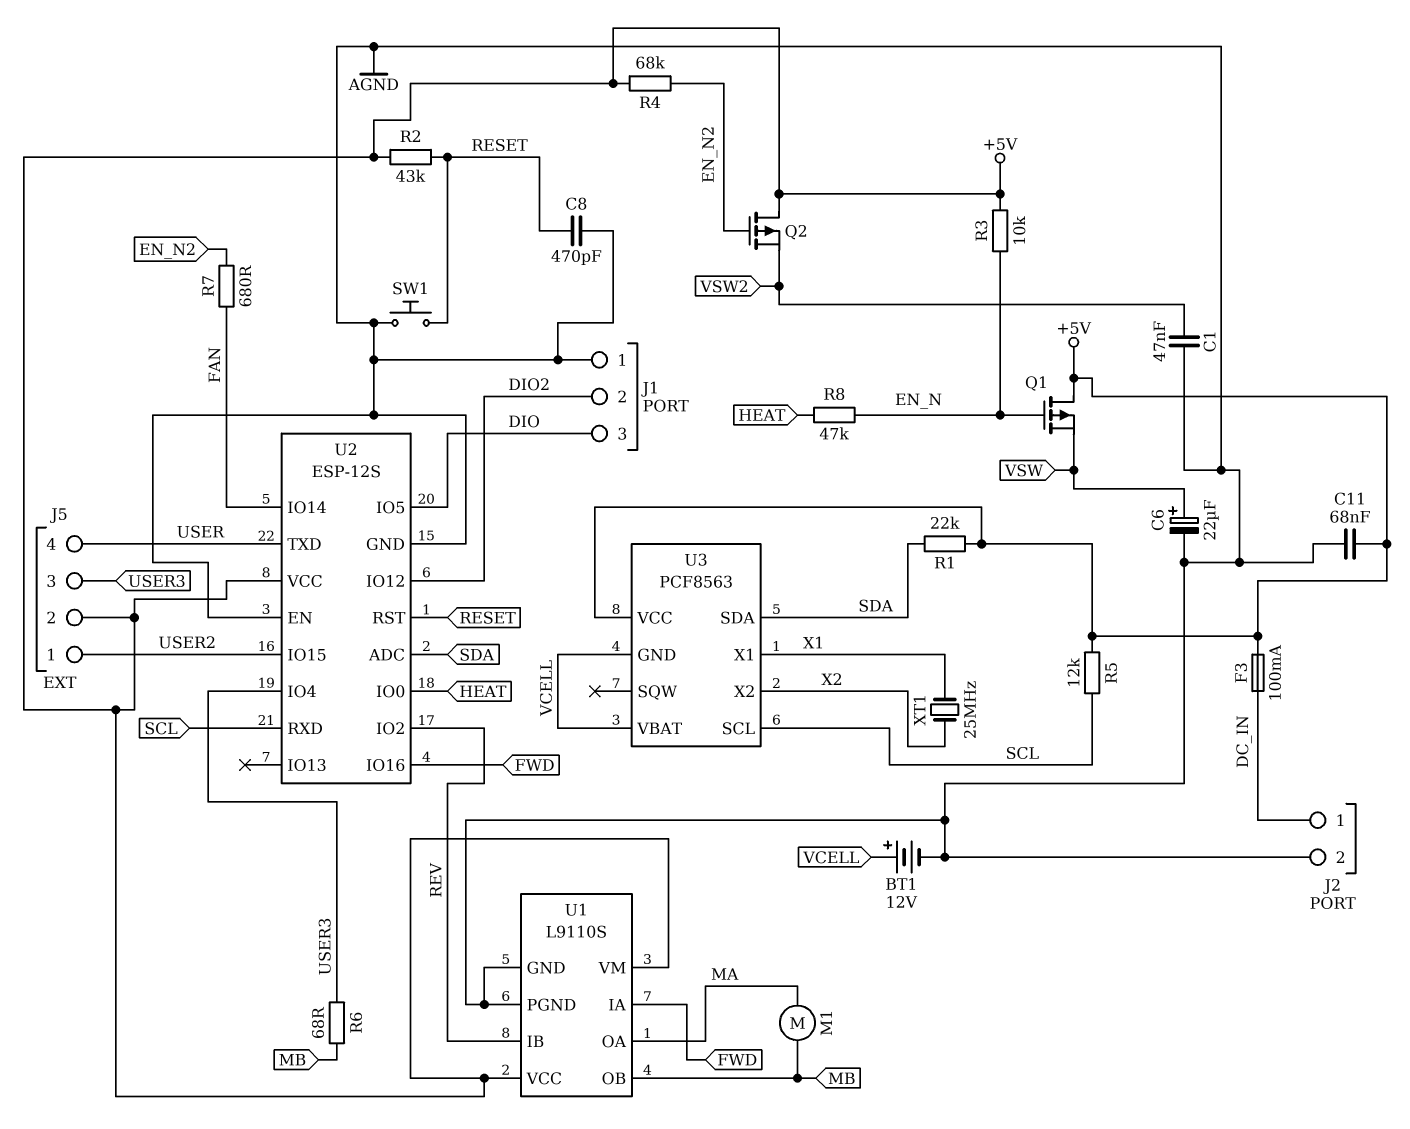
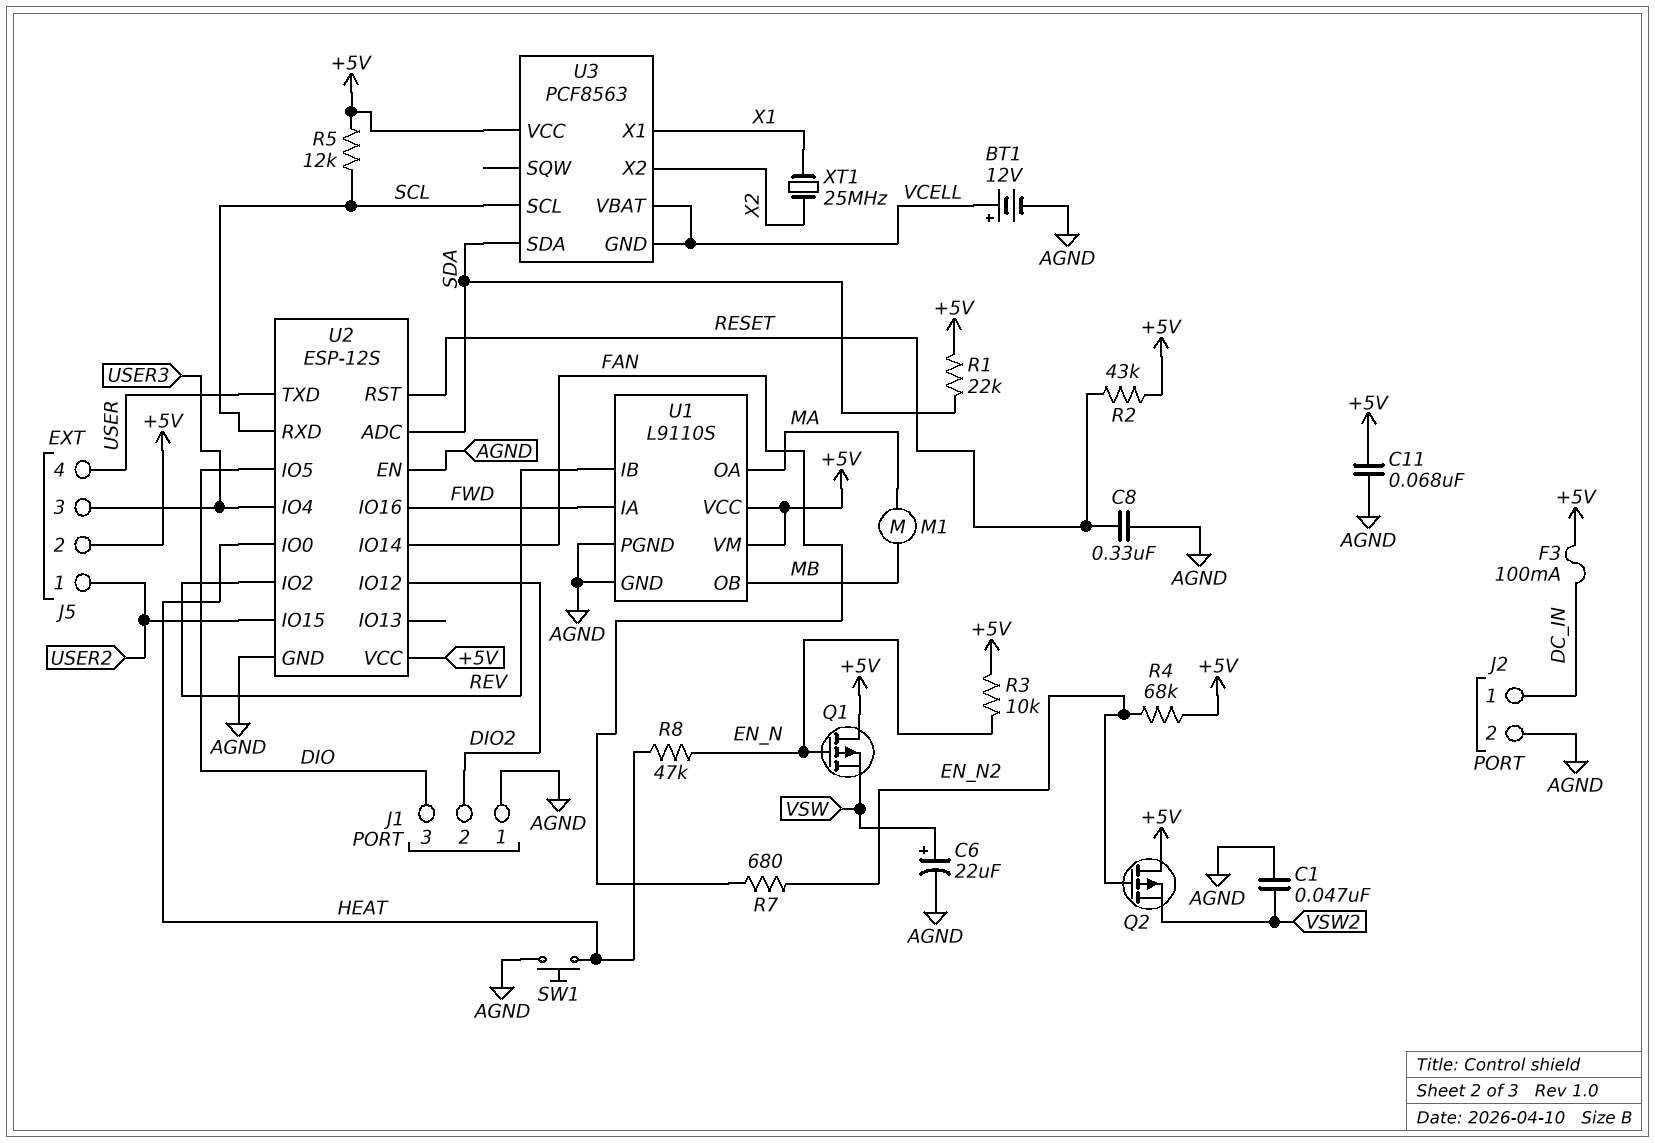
C8: 470pF (AGND, RESET) -> 330nF (AGND, RESET)
R6: 68 (MB, USER3) -> none
SW1: button (AGND, RESET) -> button (AGND, HEAT)

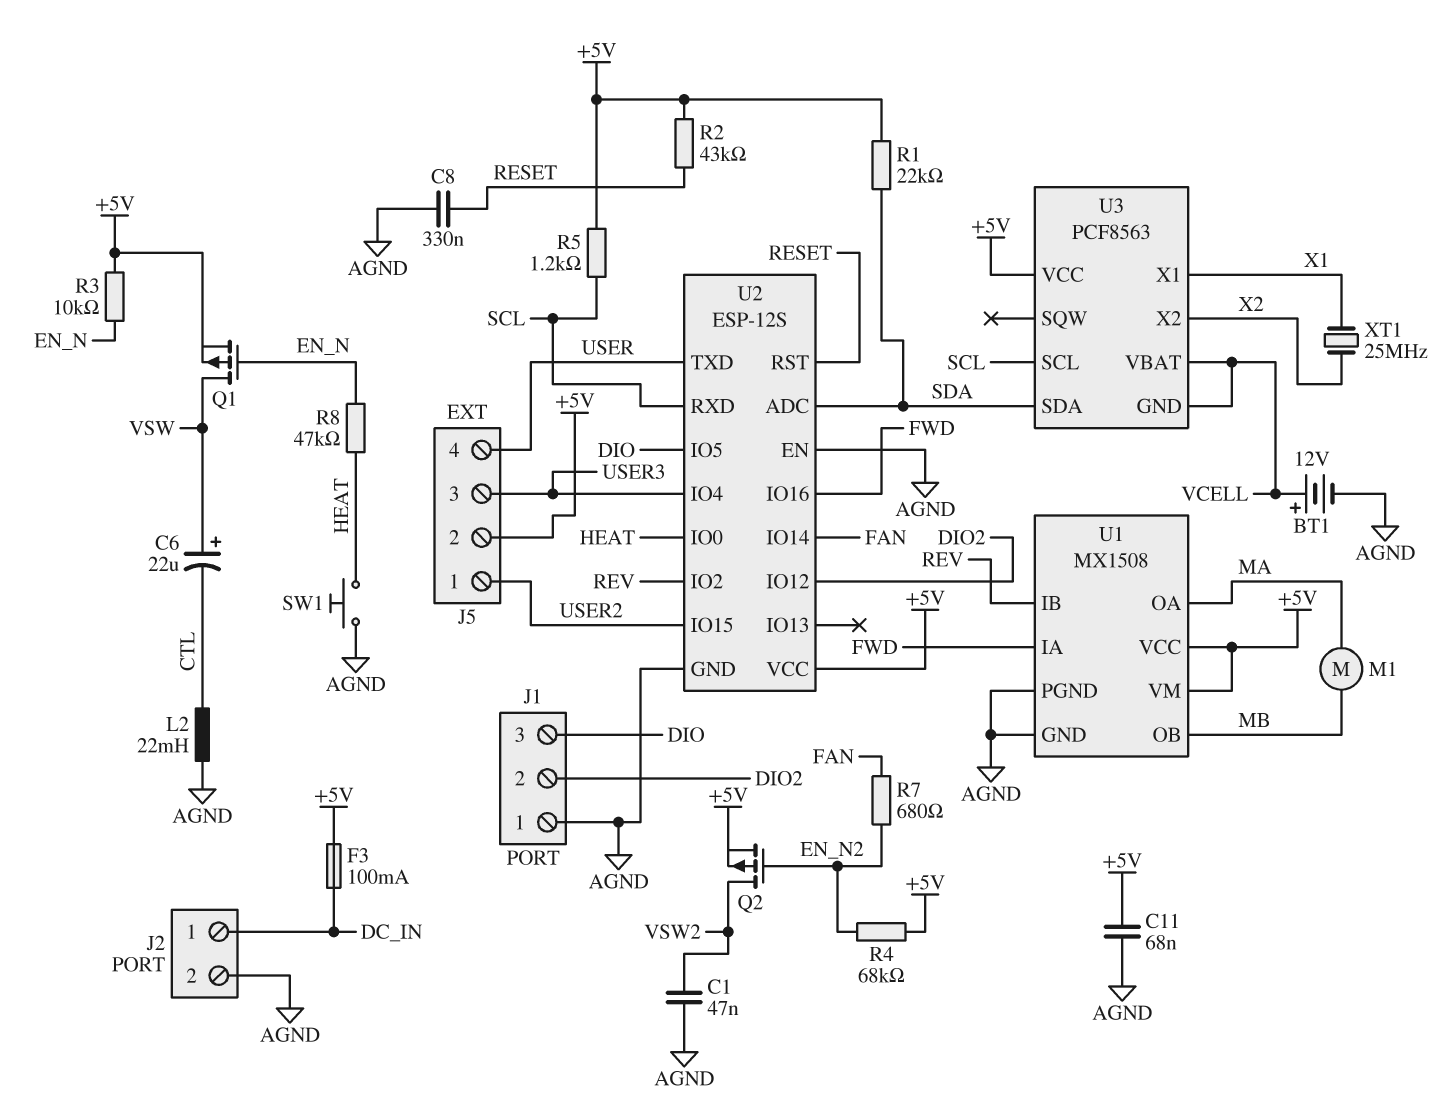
C6: 22uF (plus VSW, minus AGND) -> 22uF (plus VSW, minus CTL)
L2: none -> 22mH (AGND, CTL)
Q1: PMOS (G EN_N, D +5V, S VSW) -> PMOS (G EN_N, D VSW, S +5V)
Q2: PMOS (G EN_N2, D +5V, S VSW2) -> PMOS (G EN_N2, D VSW2, S +5V)
R5: 12k (+5V, SCL) -> 1.2k (+5V, SCL)
U1: L9110S -> MX1508

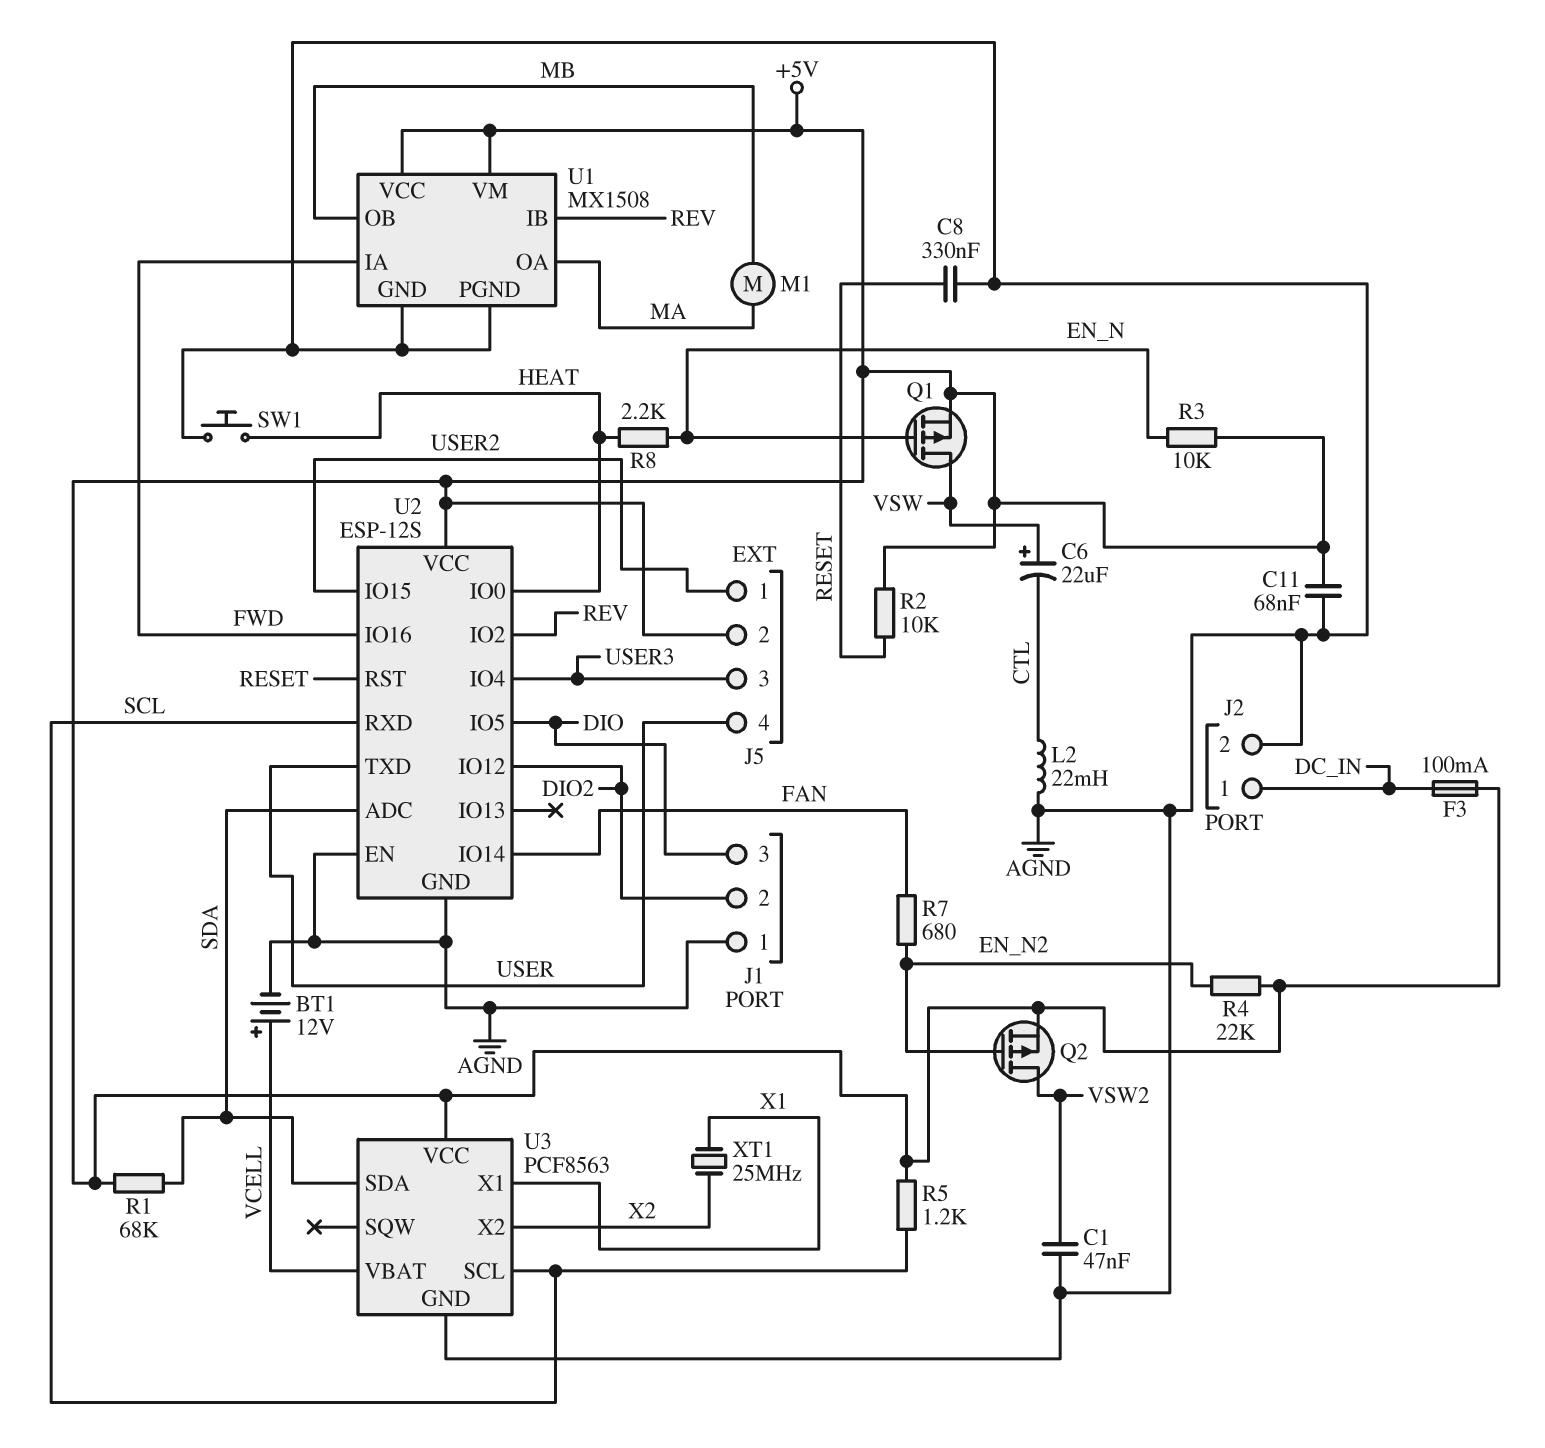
R1: 22k (+5V, SDA) -> 68k (+5V, SDA)
R2: 43k (+5V, RESET) -> 10k (+5V, RESET)
R4: 68k (+5V, EN_N2) -> 22k (+5V, EN_N2)
R8: 47k (EN_N, HEAT) -> 2.2k (EN_N, HEAT)
U3 pin GND: VCELL -> AGND

